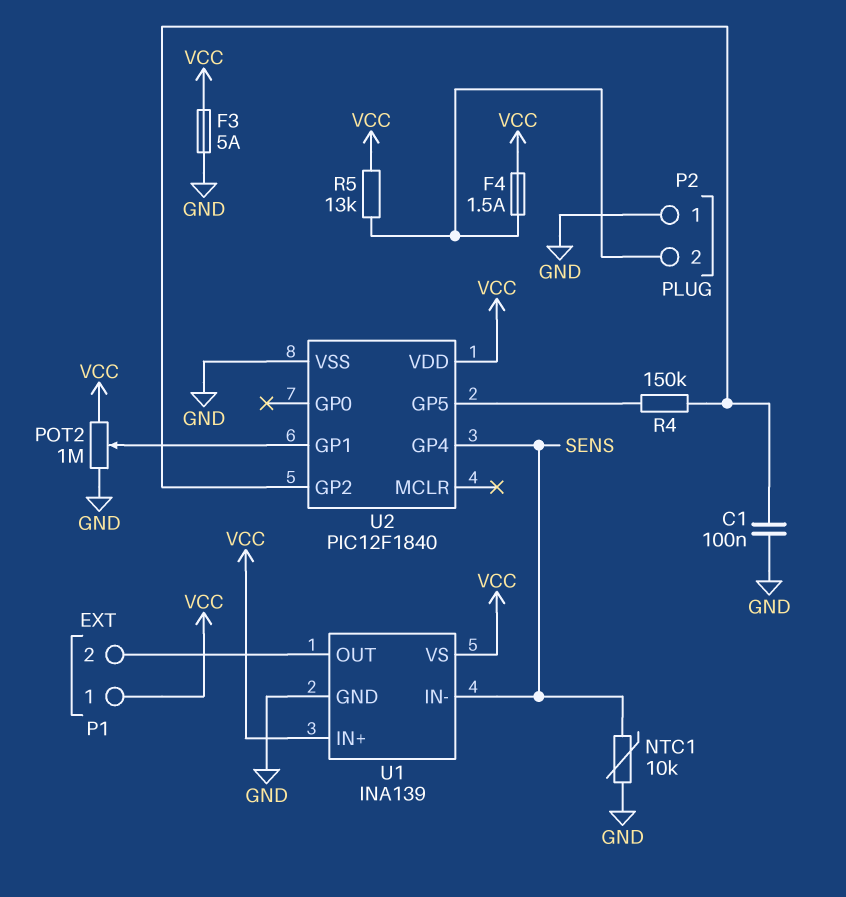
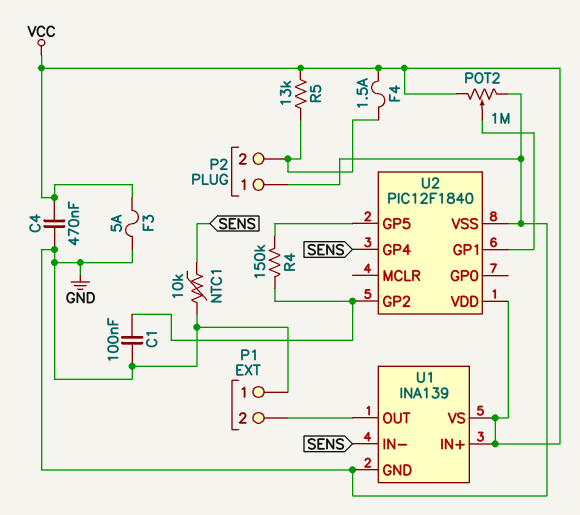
C4: none -> 470nF (GND, VCC)
P1 pin 1: VCC -> GND

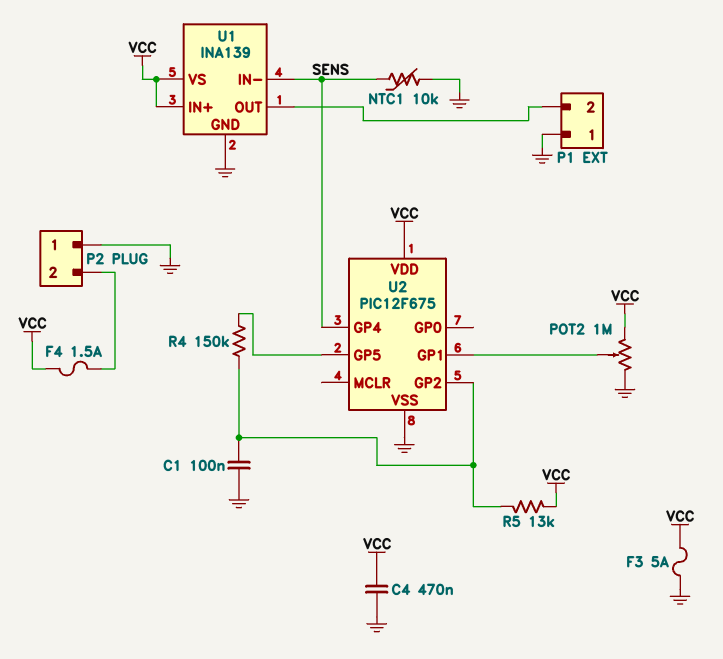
R5: 13k (P2/2, VCC) -> 13k (U2/GP2, VCC)
U2: PIC12F1840 -> PIC12F675

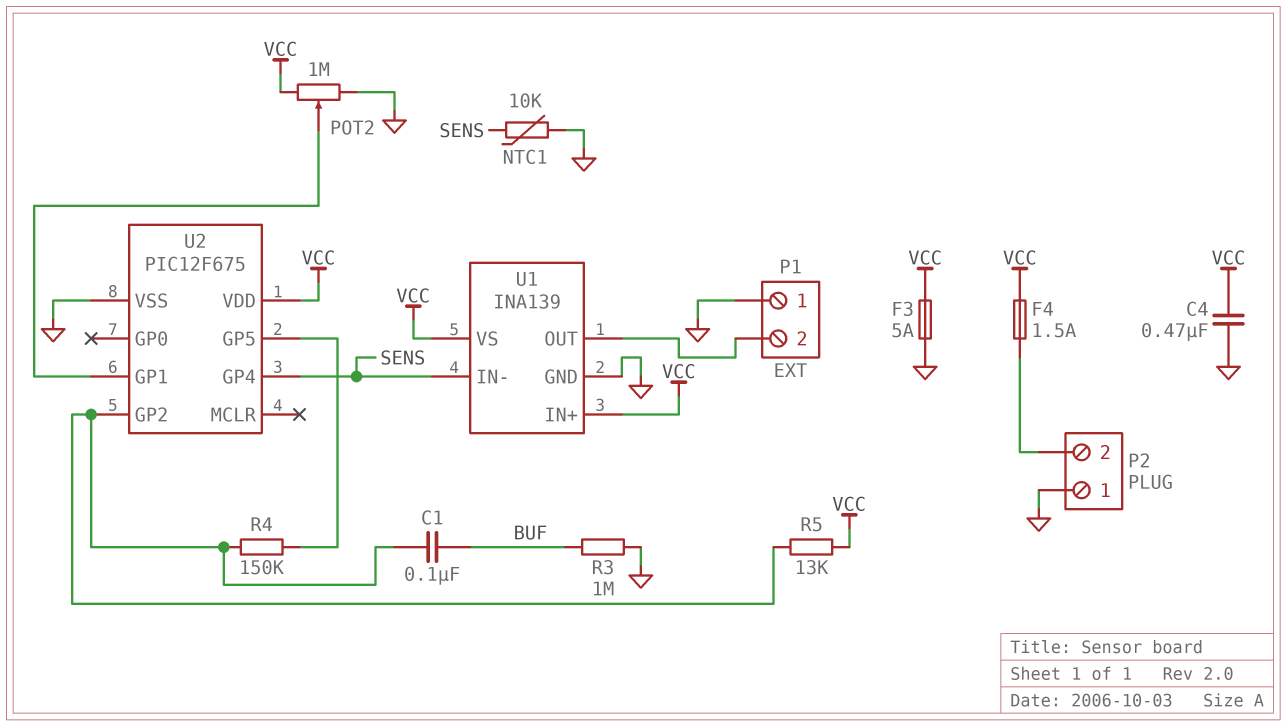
C1: 100nF (GND, U2/GP2) -> 100nF (BUF, U2/GP2)
R3: none -> 1M (BUF, GND)

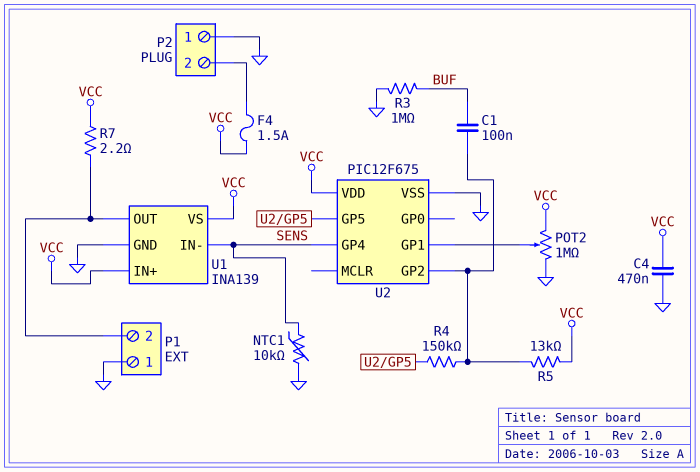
F3: 5A (GND, VCC) -> none
R7: none -> 2.2 (P1/2, VCC)

